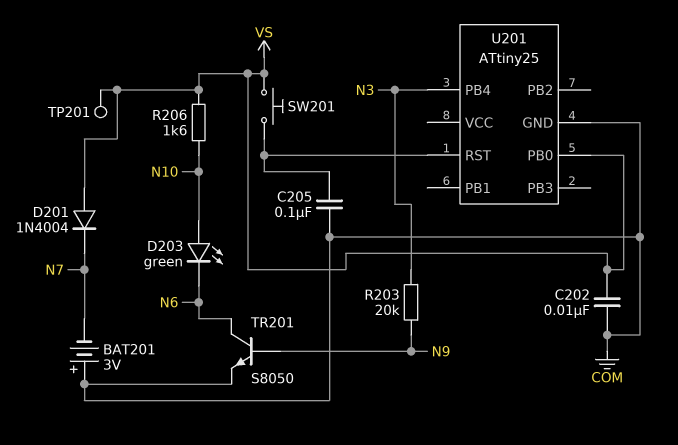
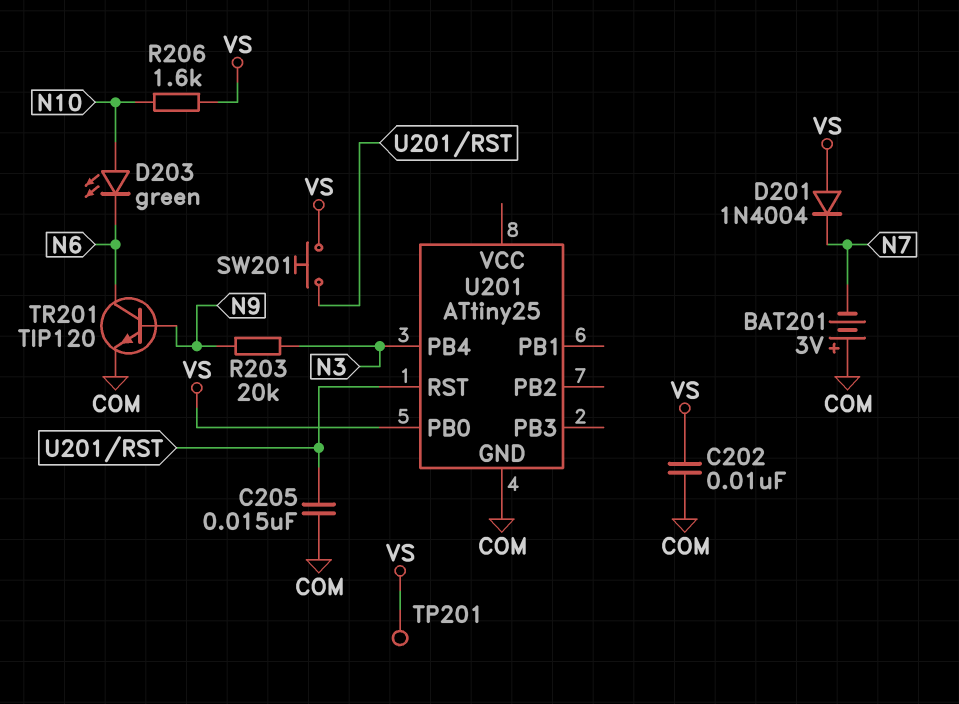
C205: 100nF (COM, U201/RST) -> 15nF (COM, U201/RST)
TR201: NPN S8050 (B N9, C N6, E COM) -> NPN TIP120 (B N9, C N6, E COM)

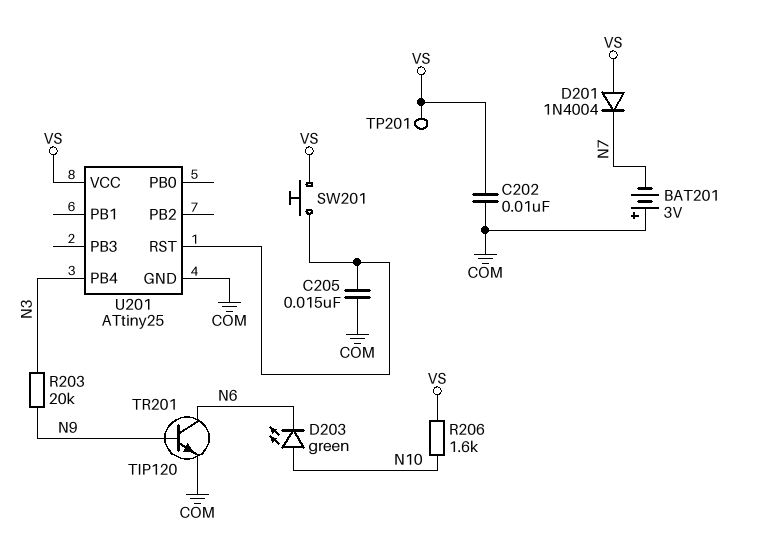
U201 pin PB0: VS -> none
U201 pin VCC: none -> VS

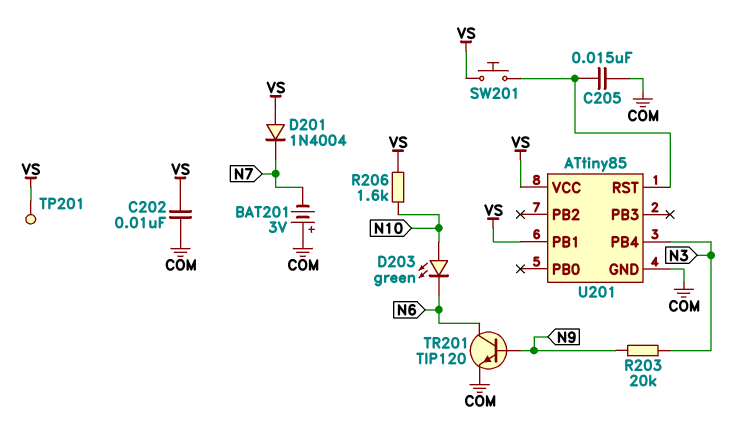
U201: ATtiny25 -> ATtiny85
U201 pin PB1: none -> VS

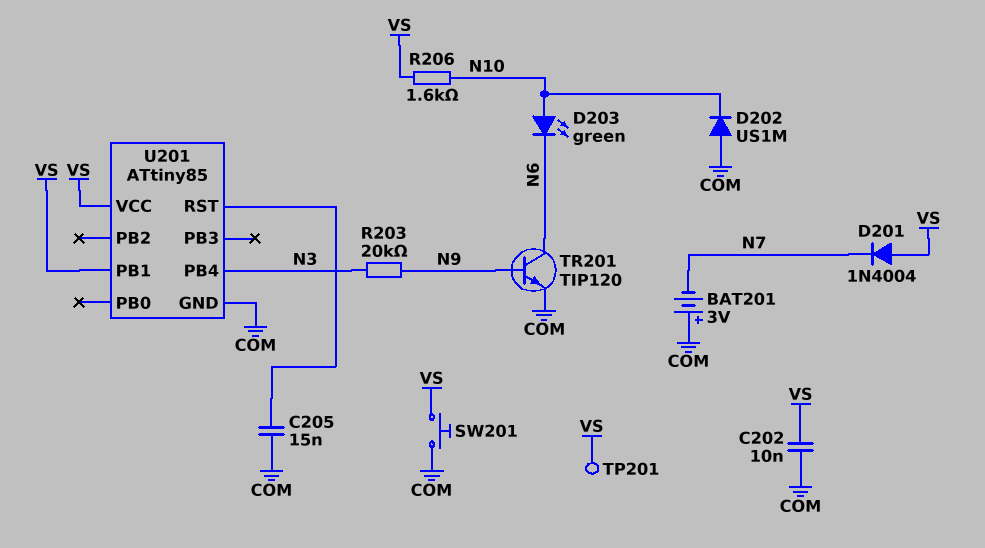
D202: none -> diode US1M (A COM, K N10)
SW201: button (U201/RST, VS) -> button (COM, VS)

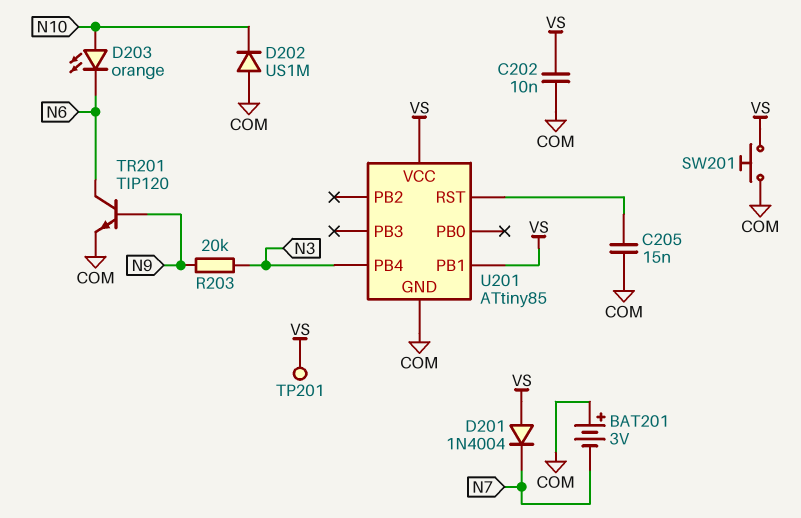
D203: LED green (A N10, K N6) -> LED orange (A N10, K N6)
R206: 1.6k (N10, VS) -> none

